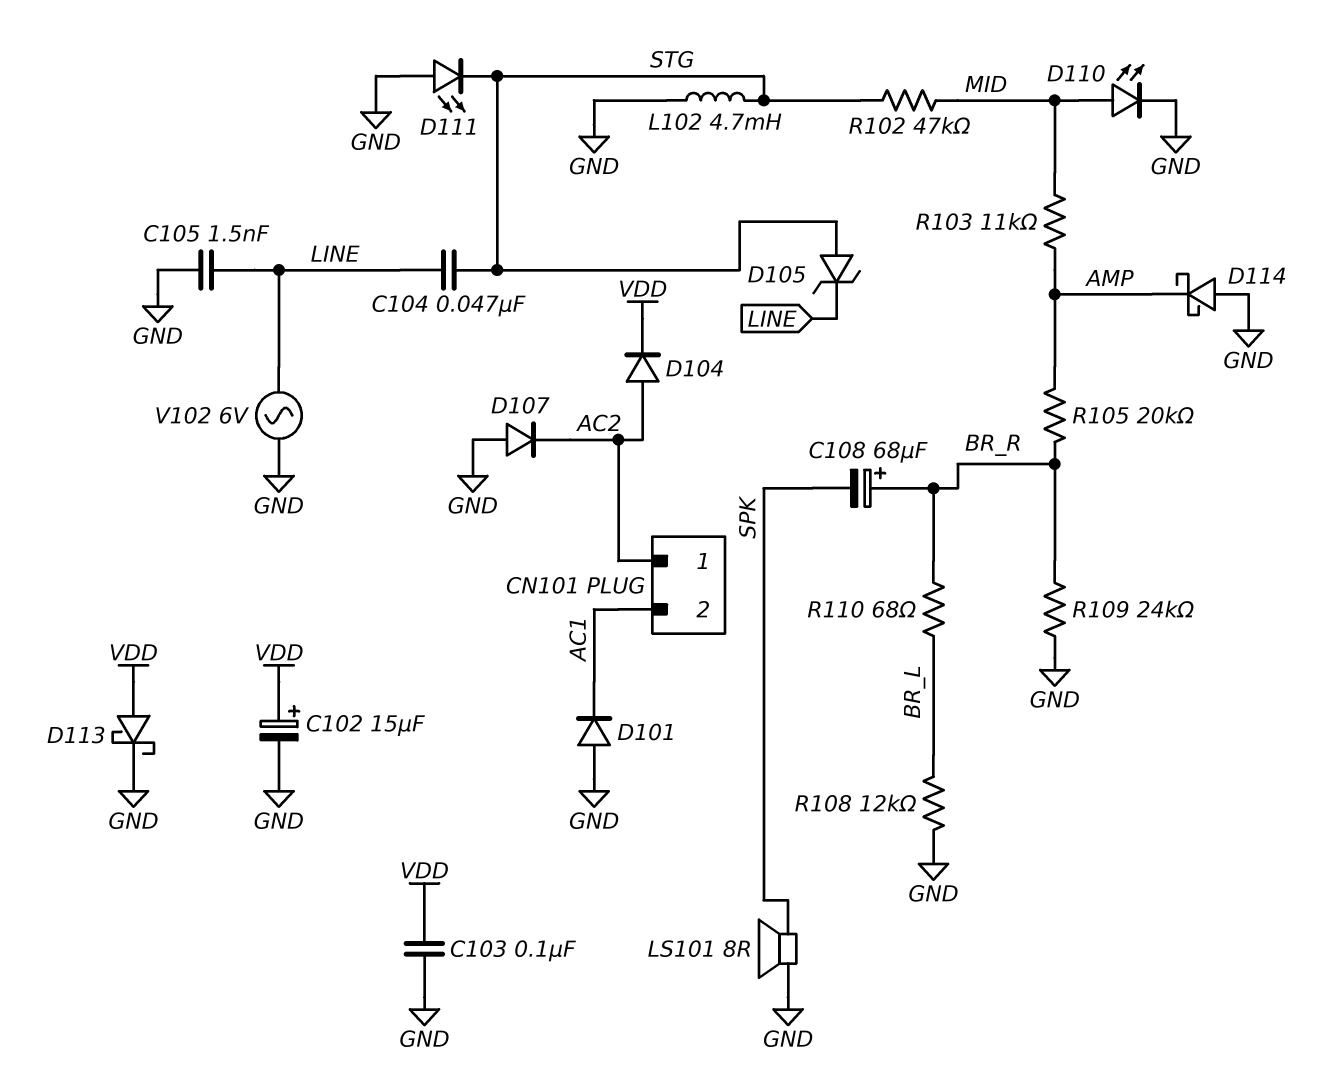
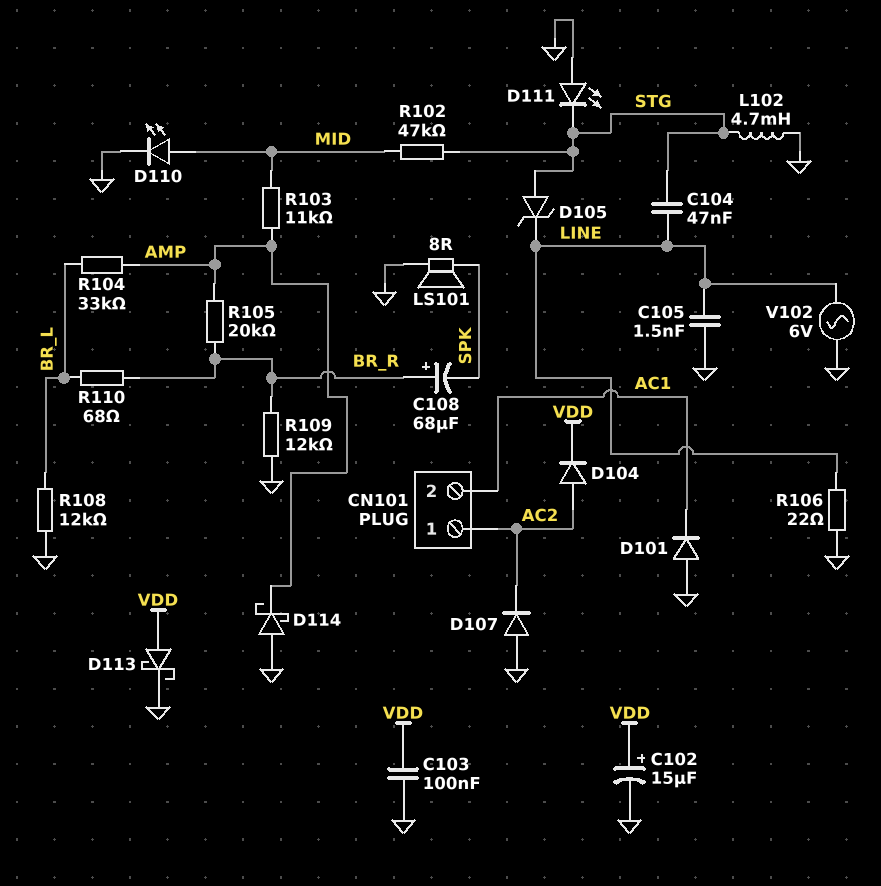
R104: none -> 33k (AMP, BR_L)
R106: none -> 22 (GND, LINE)
R109: 24k (BR_R, GND) -> 12k (BR_R, GND)

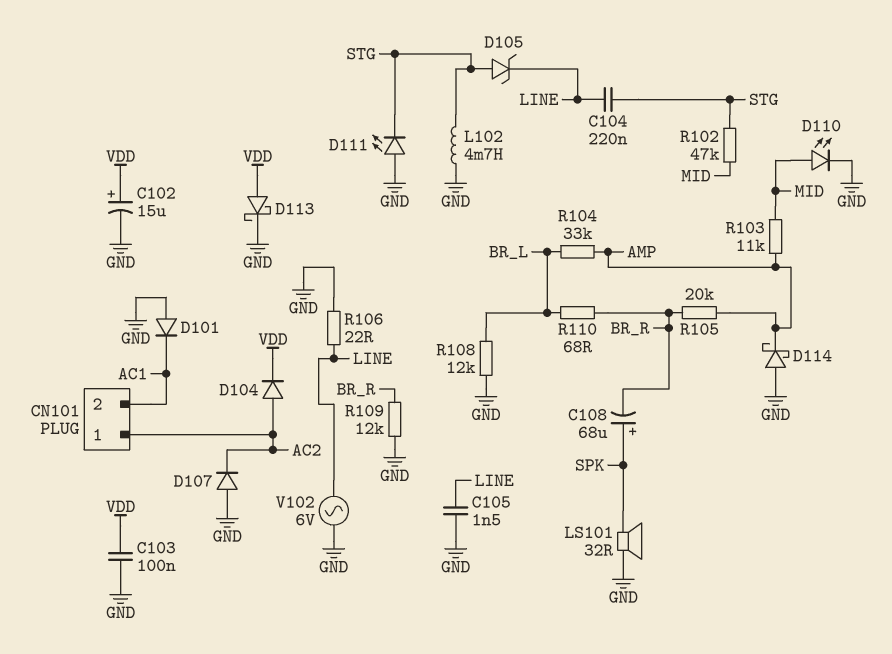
C104: 47nF (LINE, STG) -> 220nF (LINE, STG)
C108: 68uF (plus BR_R, minus SPK) -> 68uF (plus SPK, minus BR_R)
LS101: speaker 8R (GND, SPK) -> speaker 32R (GND, SPK)

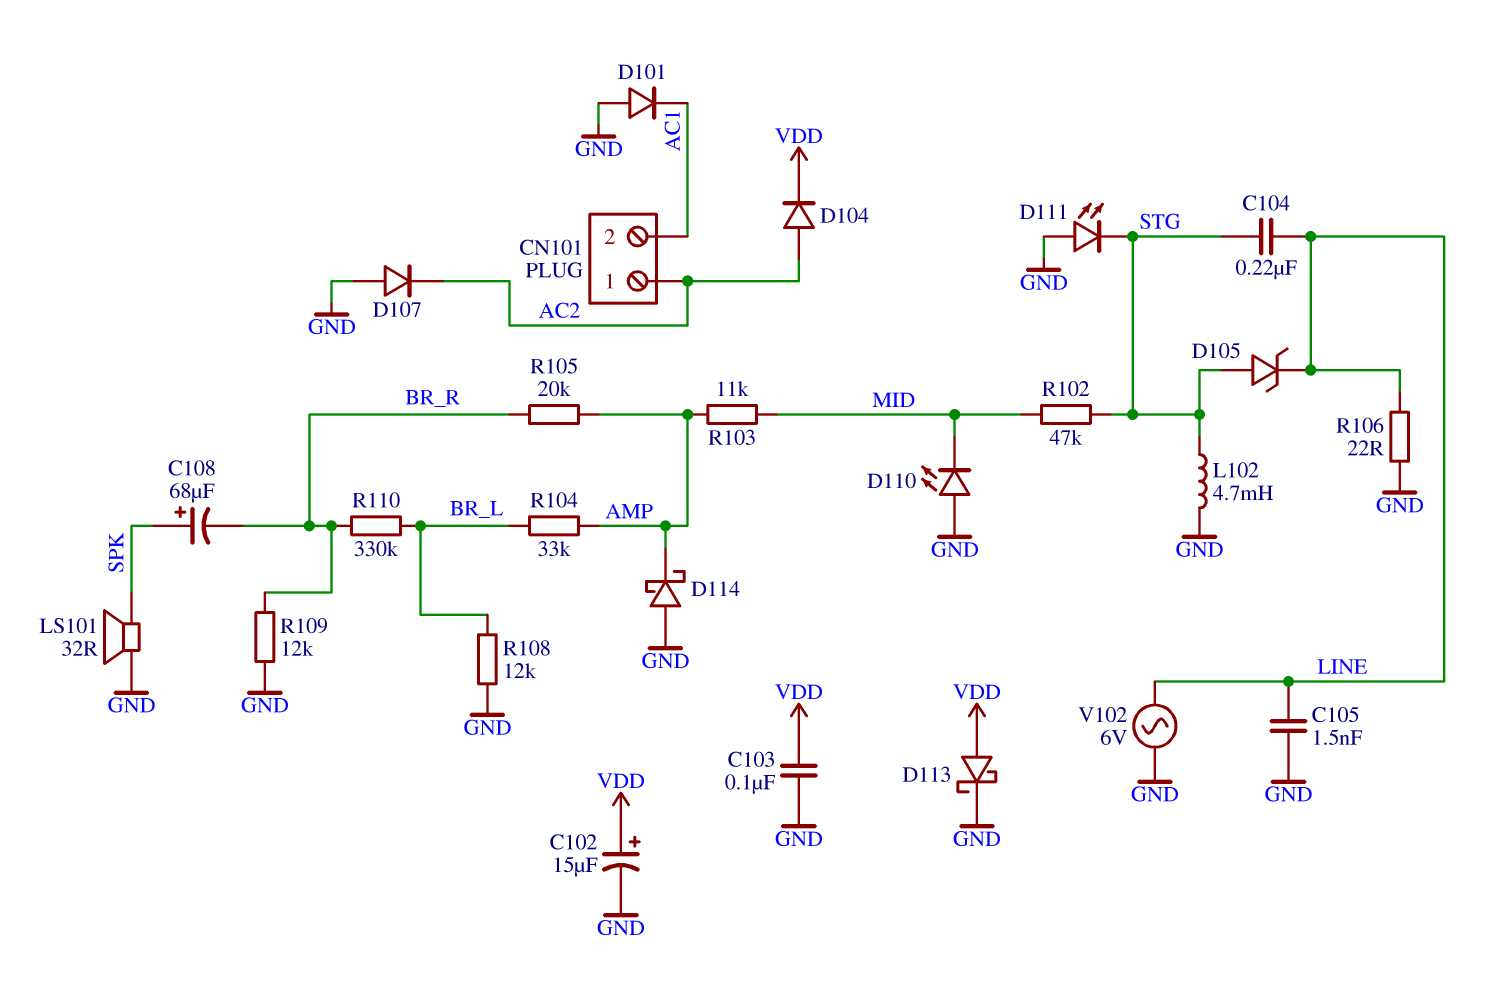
D110: LED (A MID, K GND) -> LED (A GND, K MID)
R110: 68 (BR_L, BR_R) -> 330k (BR_L, BR_R)

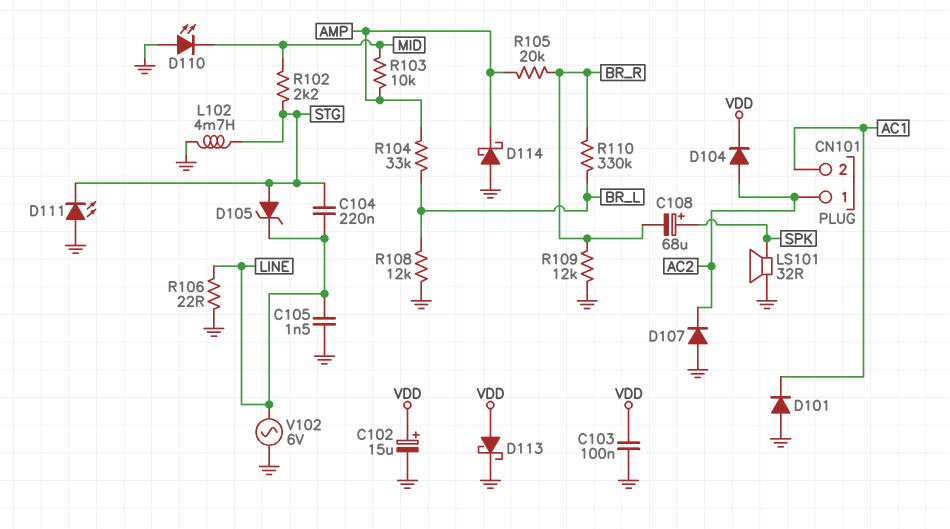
R102: 47k (MID, STG) -> 2.2k (MID, STG)
R103: 11k (AMP, MID) -> 10k (AMP, MID)

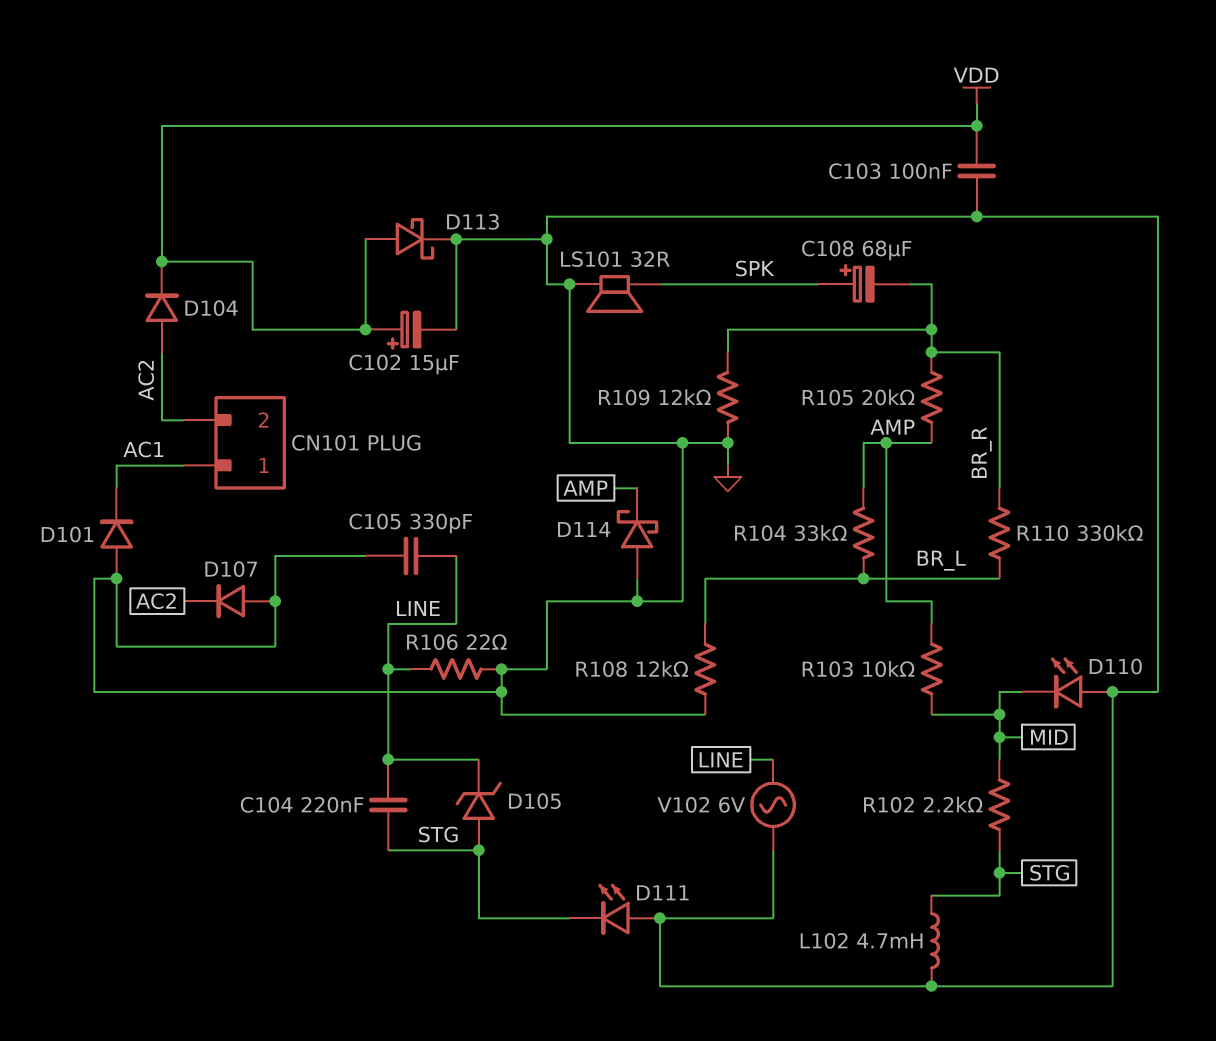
C105: 1.5nF (GND, LINE) -> 330pF (GND, LINE)
CN101 pin 1: AC2 -> AC1
CN101 pin 2: AC1 -> AC2

